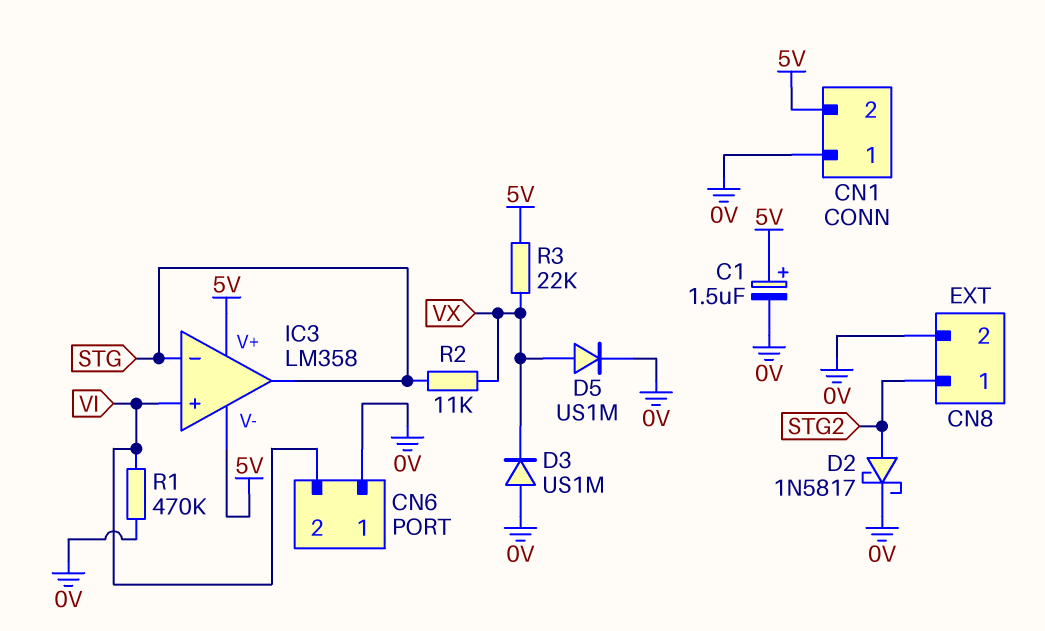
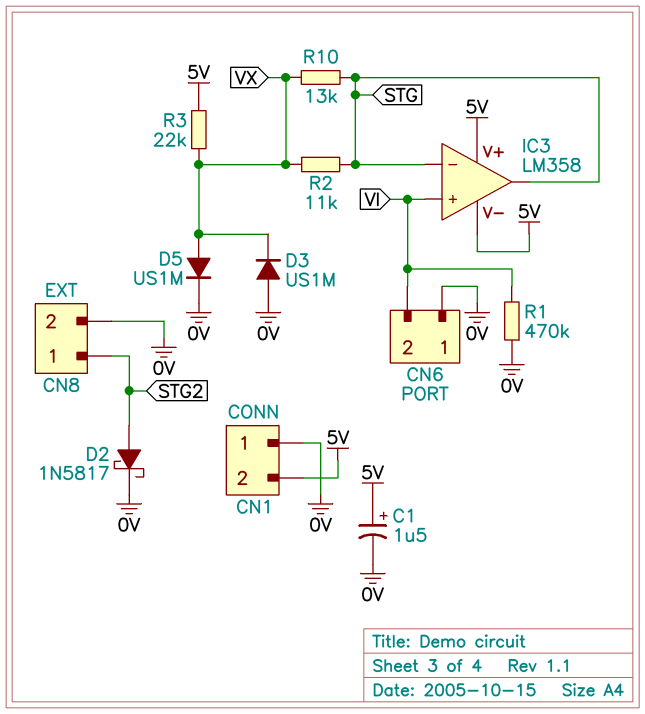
R10: none -> 13k (STG, VX)

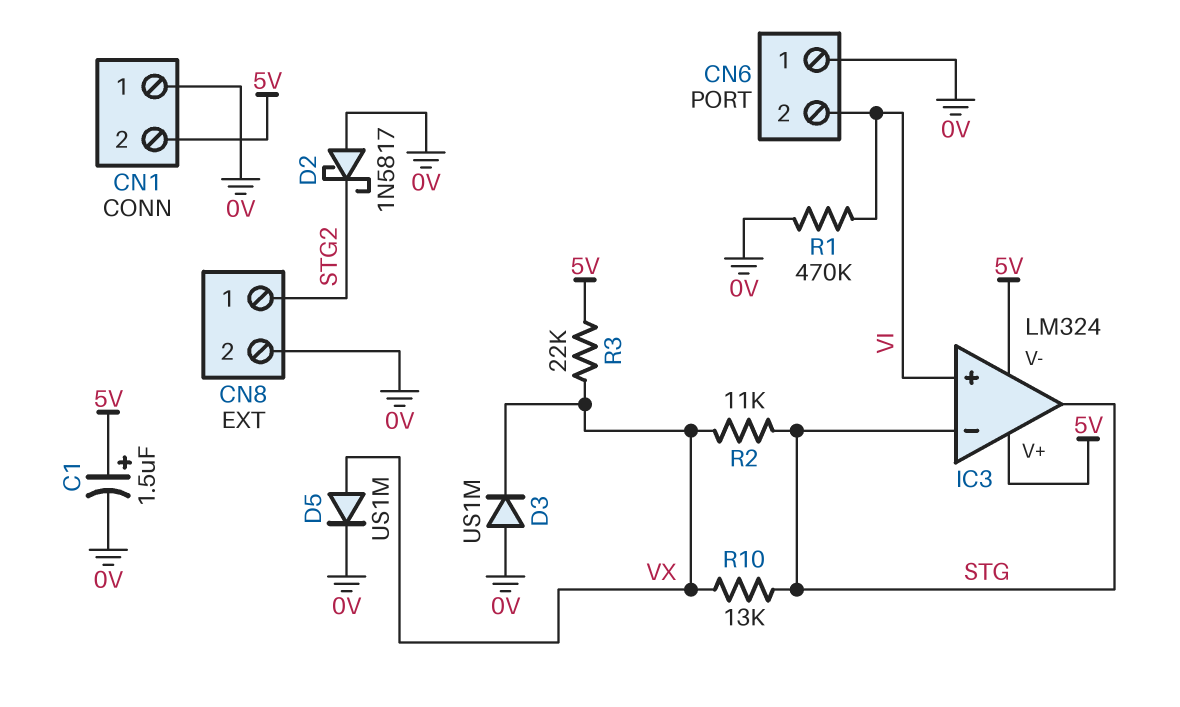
D2: schottky 1N5817 (A STG2, K 0V) -> schottky 1N5817 (A 0V, K STG2)
IC3: LM358 -> LM324

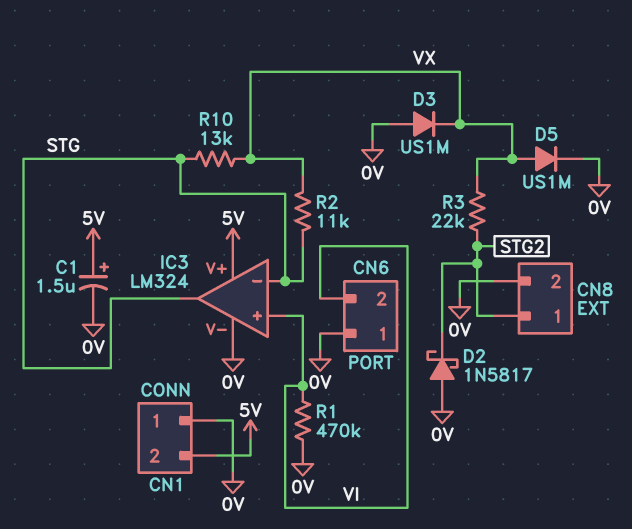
IC3 pin V-: 5V -> 0V
R3: 22k (5V, VX) -> 22k (STG2, VX)

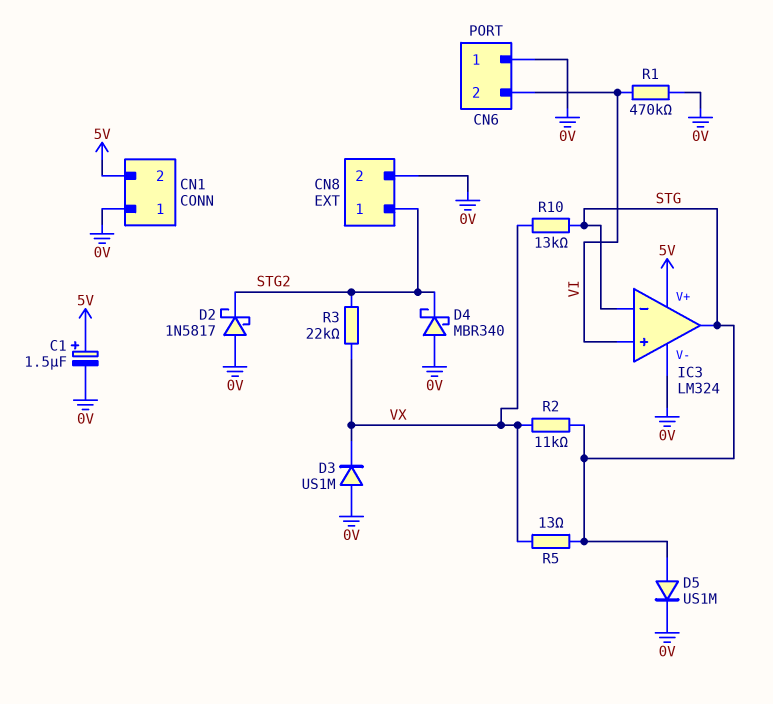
D4: none -> schottky MBR340 (A 0V, K STG2)
D5: diode US1M (A VX, K 0V) -> diode US1M (A STG, K 0V)
R5: none -> 13 (STG, VX)

